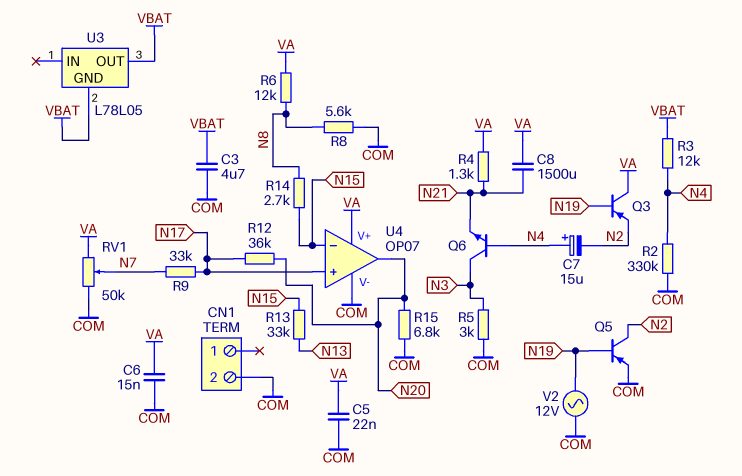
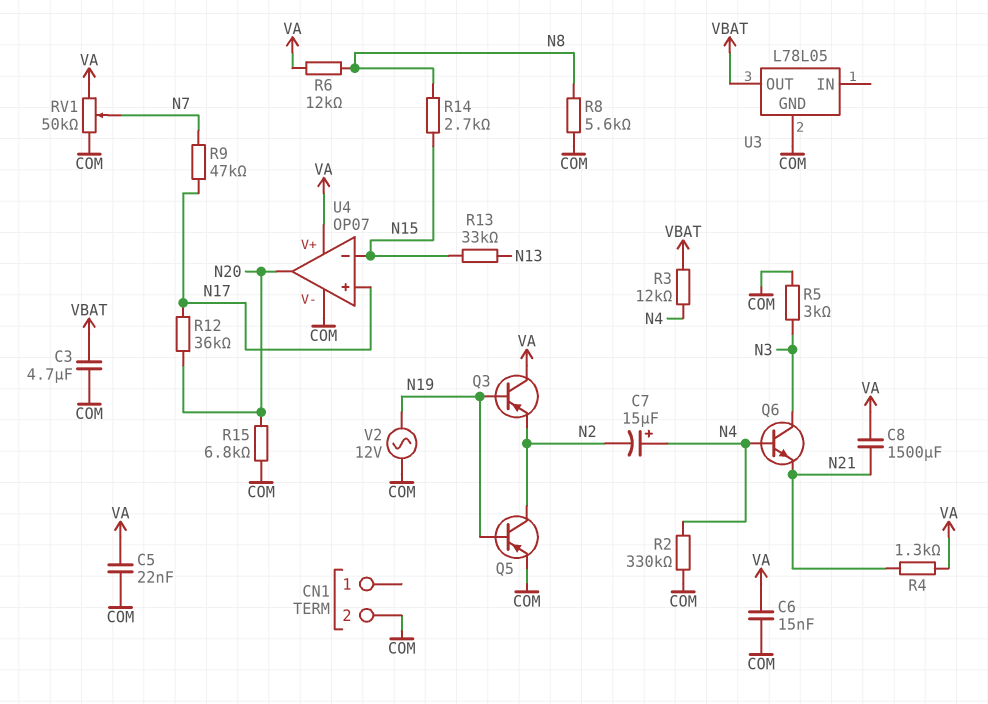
R9: 33k (N7, N17) -> 47k (N7, N17)
U3 pin GND: VBAT -> COM

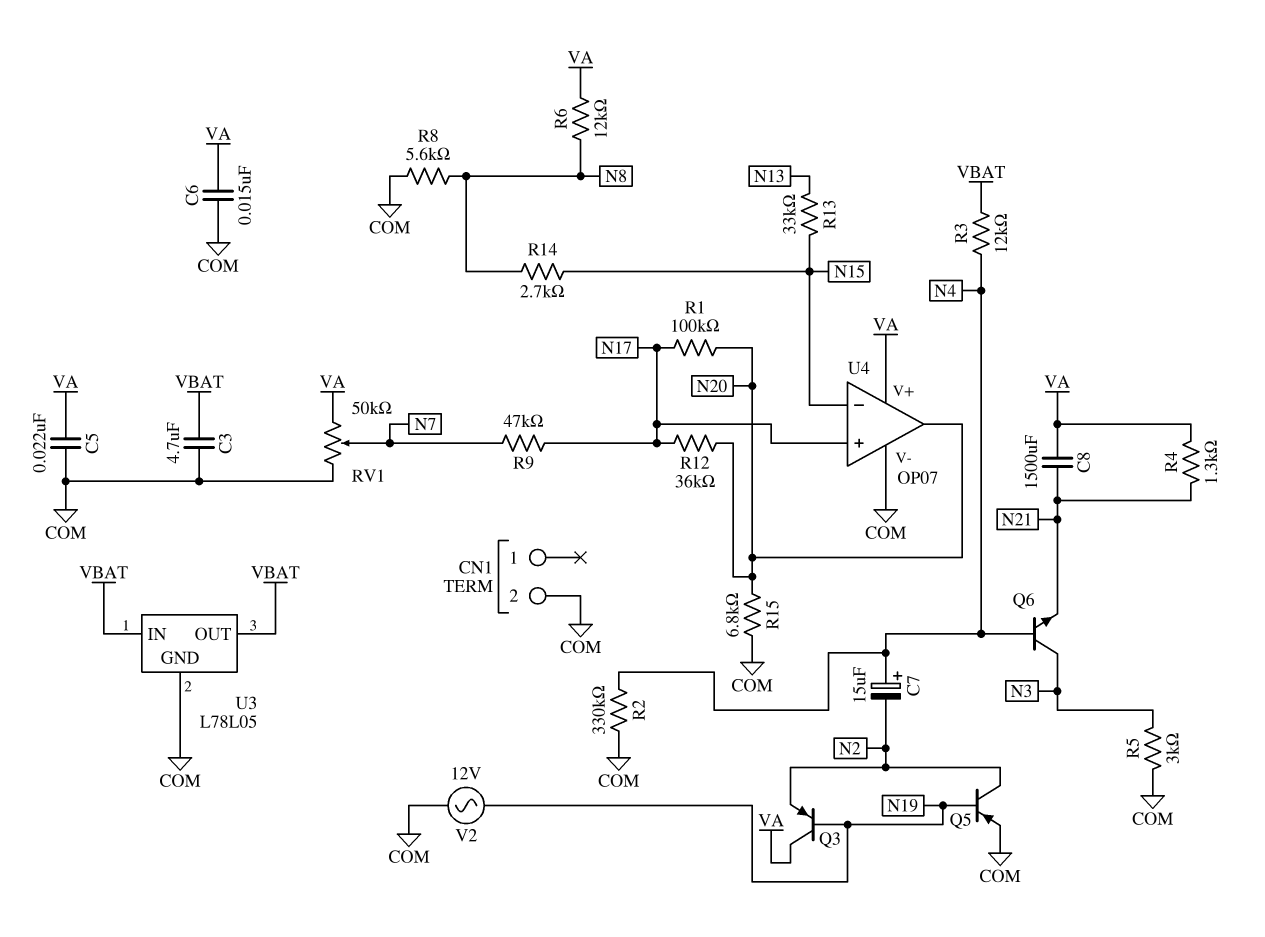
R1: none -> 100k (N17, N20)
U3 pin IN: none -> VBAT

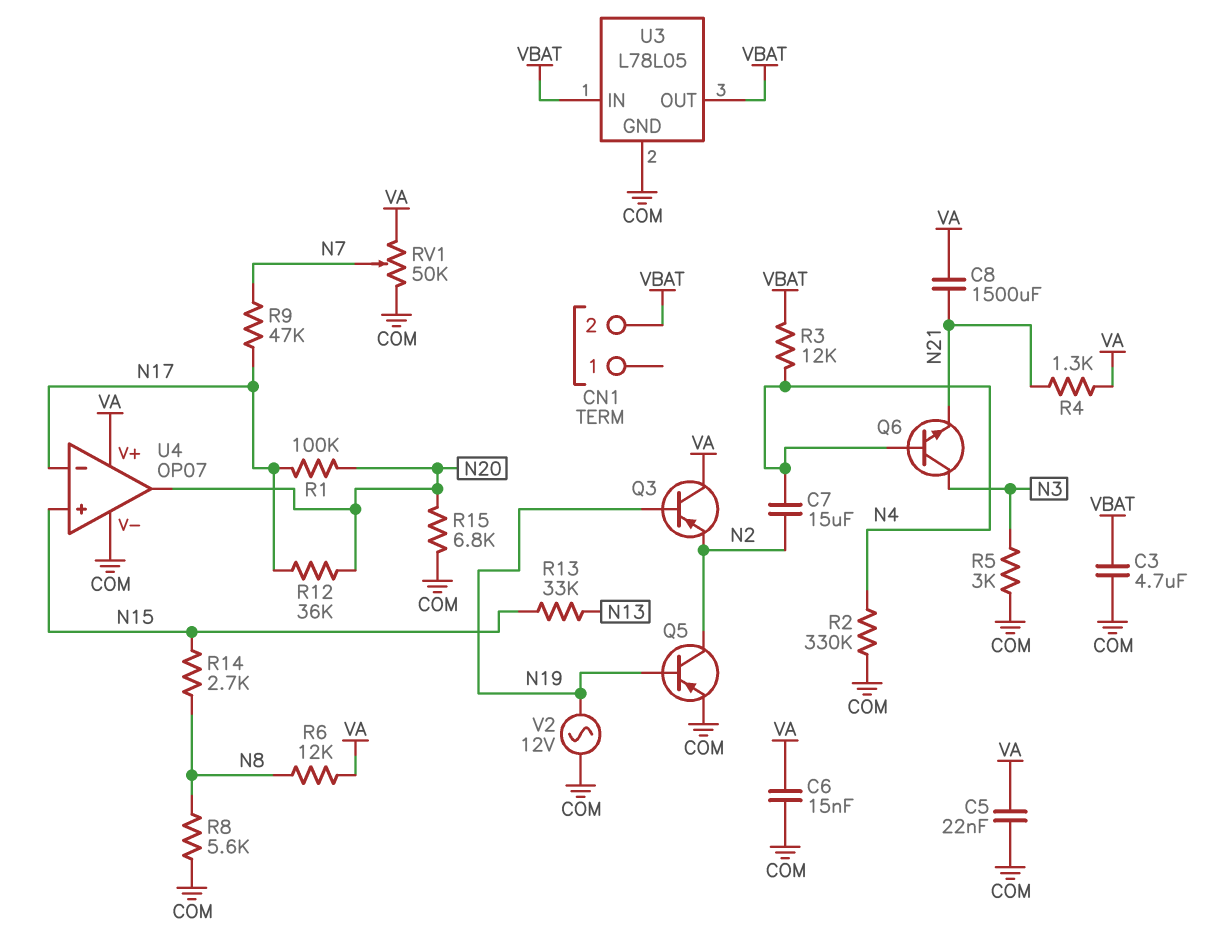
C7: 15uF (plus N4, minus N2) -> 15uF (N2, N4)
CN1 pin 2: COM -> VBAT
U4 pin in+: N17 -> N15
U4 pin in-: N15 -> N17

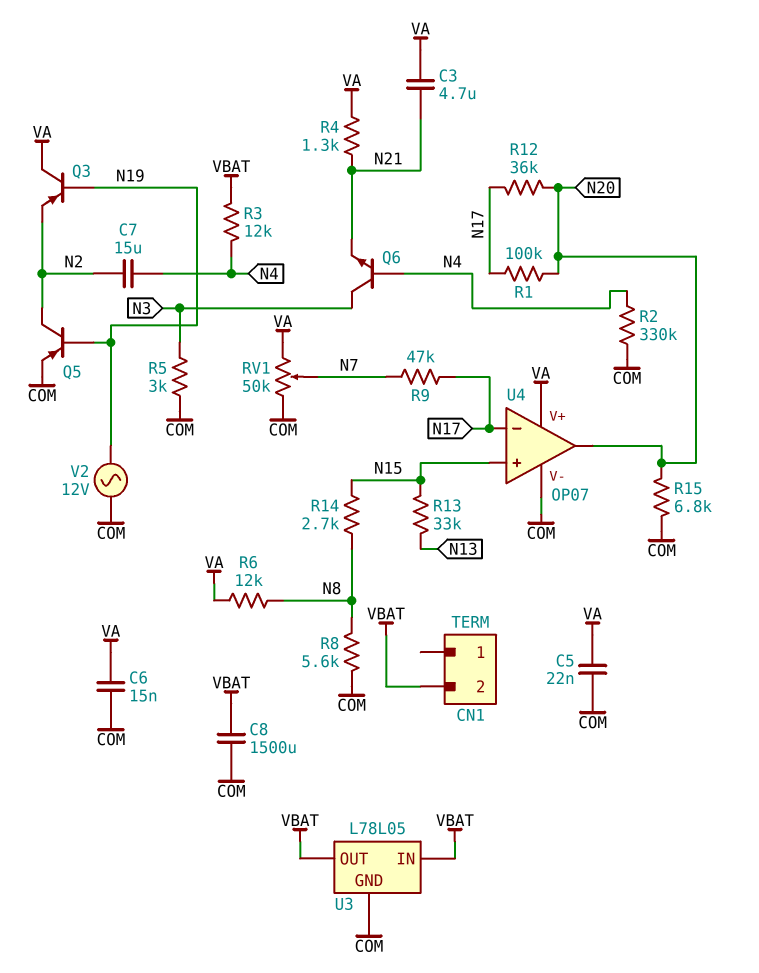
C3: 4.7uF (COM, VBAT) -> 4.7uF (N21, VA)
C8: 1500uF (N21, VA) -> 1500uF (COM, VBAT)

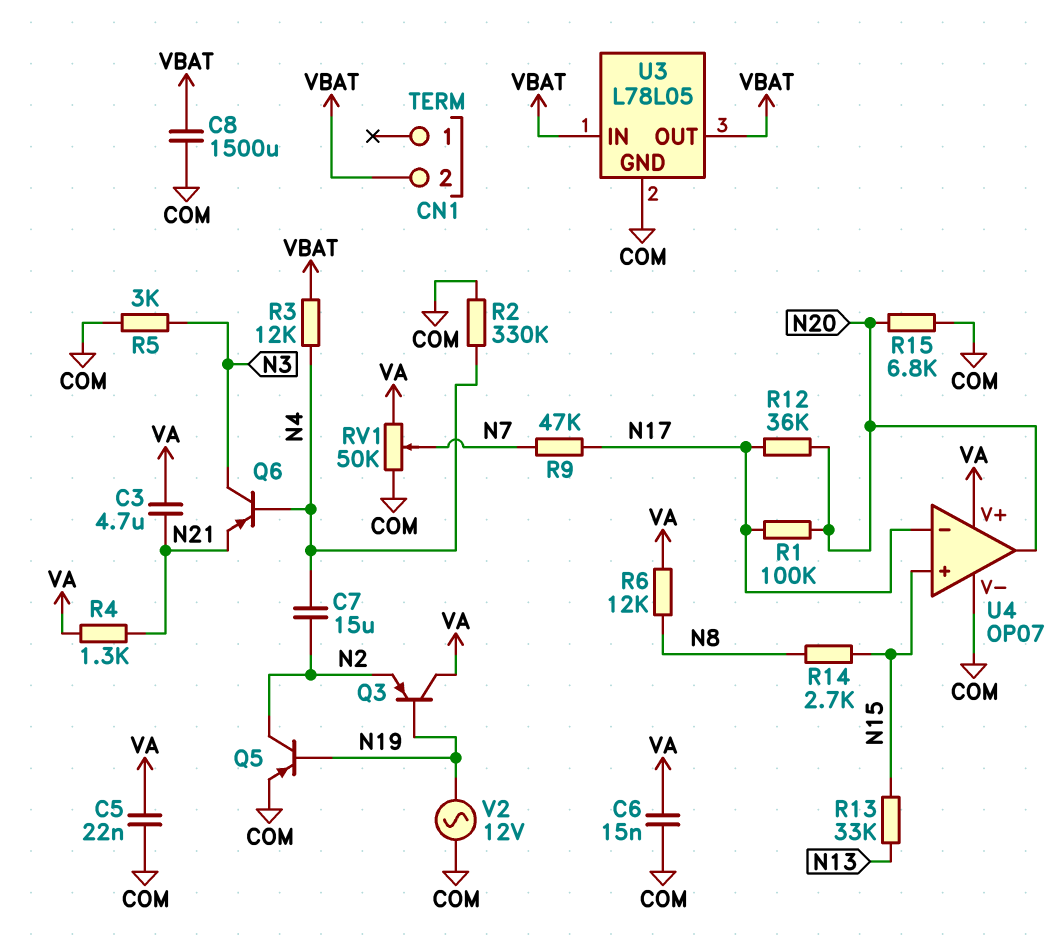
Q6: NPN (B N4, C N3, E N21) -> PNP (B N4, C N3, E N21)
R8: 5.6k (COM, N8) -> none

